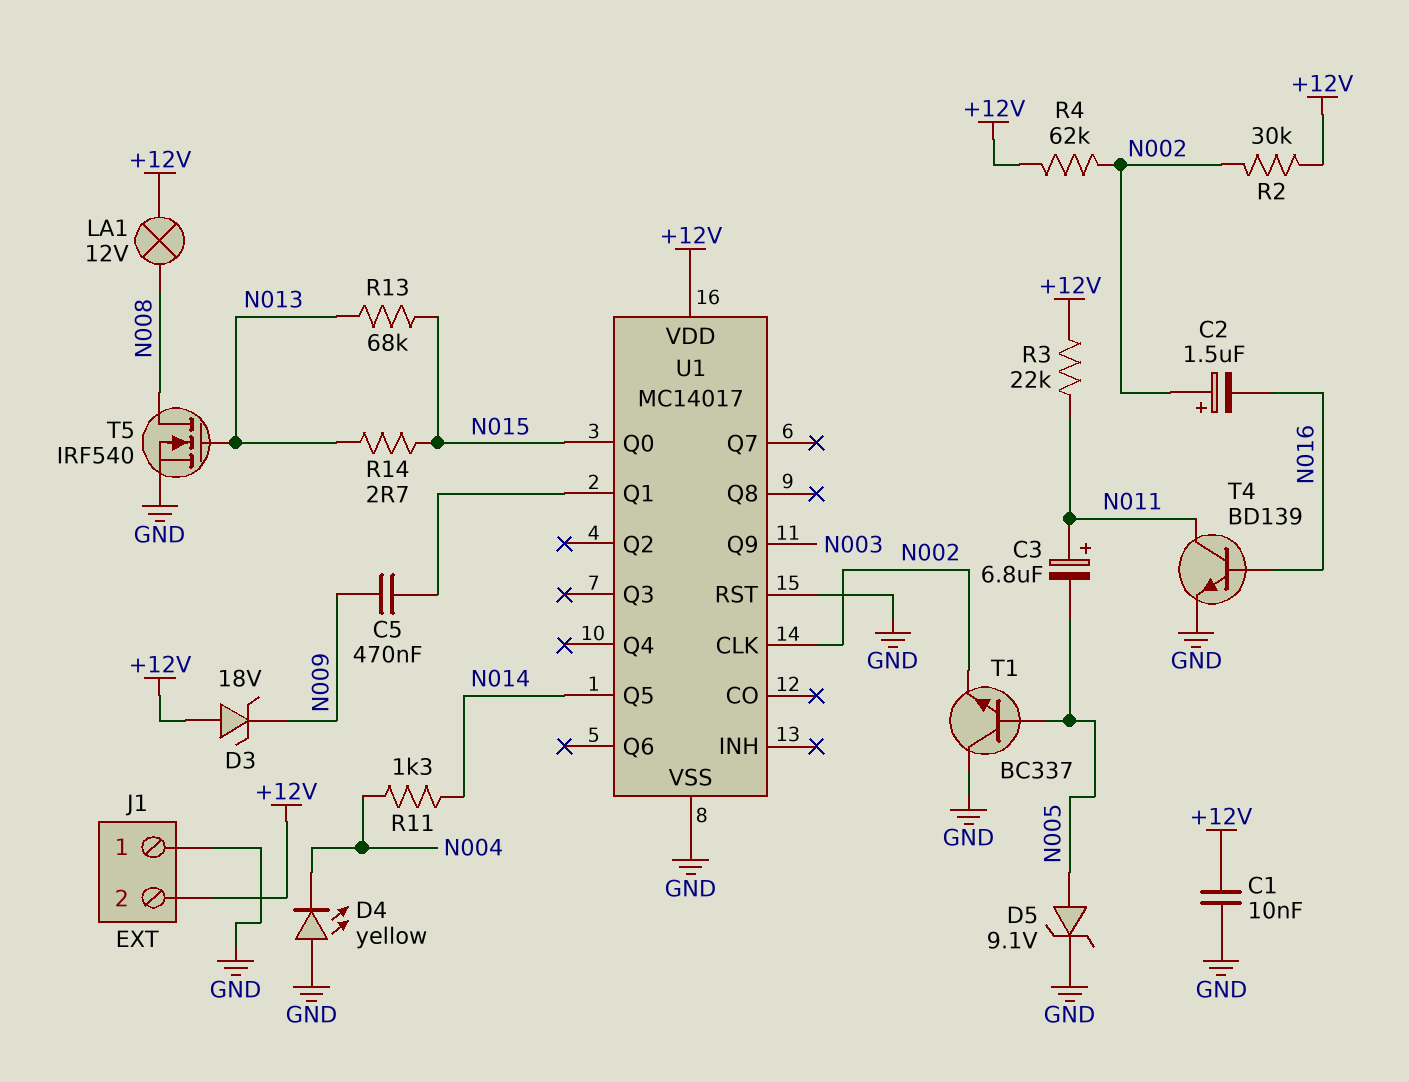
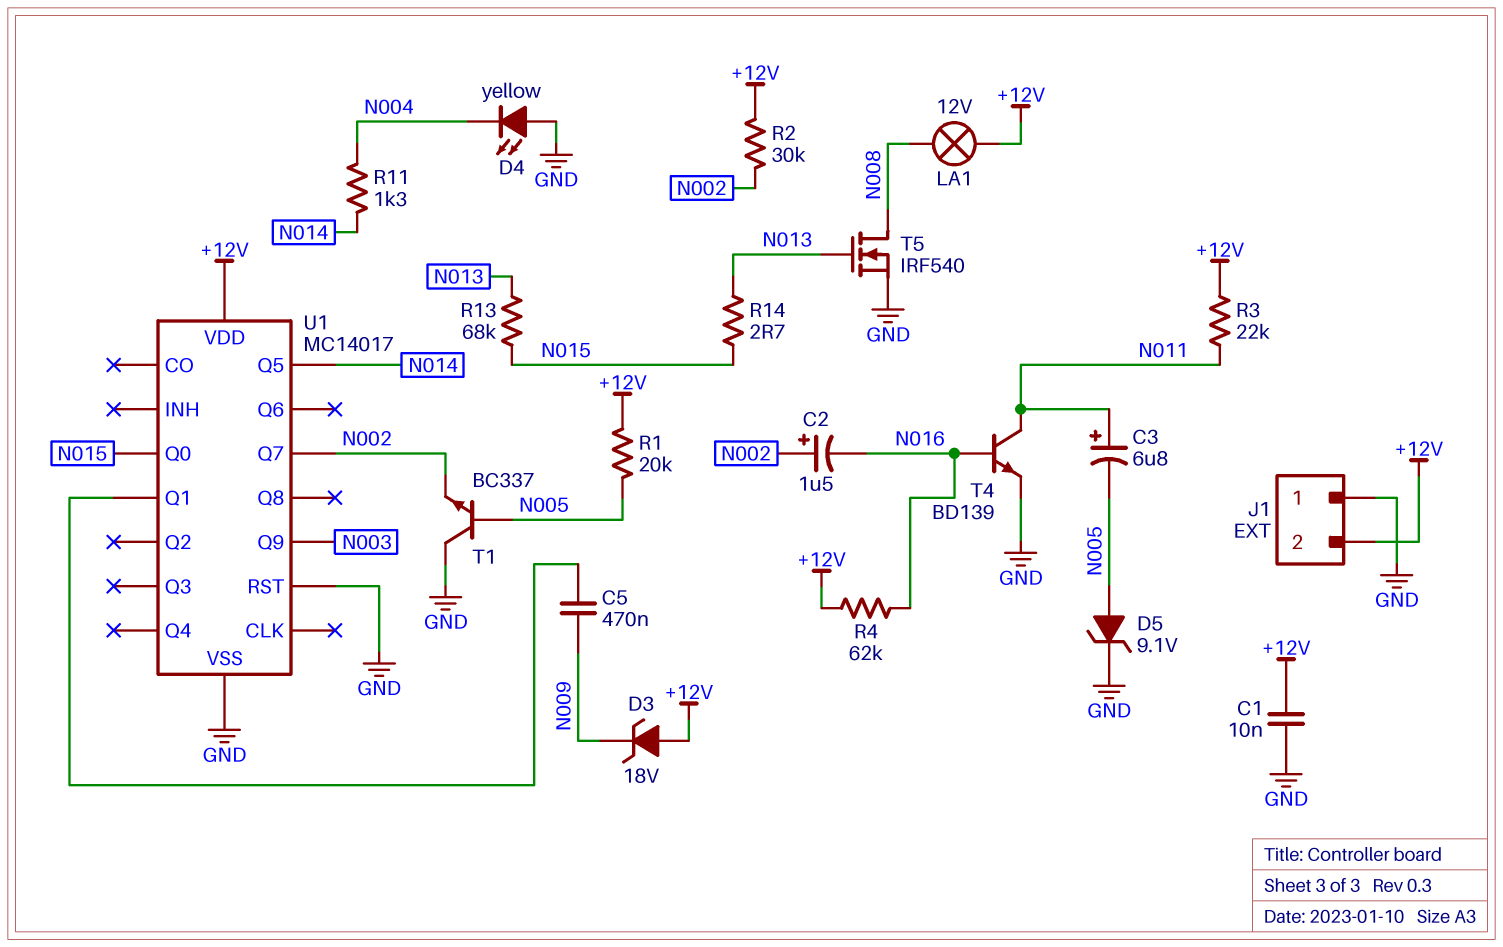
R1: none -> 20k (+12V, N005)
R4: 62k (+12V, N002) -> 62k (+12V, N016)
U1 pin CLK: N002 -> none
U1 pin Q7: none -> N002

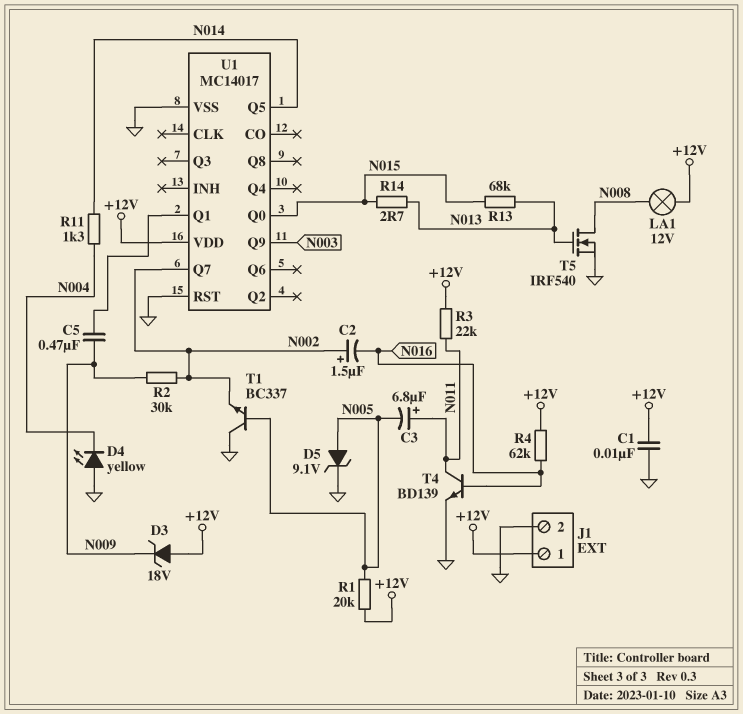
J1 pin 1: GND -> +12V
J1 pin 2: +12V -> GND
R2: 30k (+12V, N002) -> 30k (N002, N009)

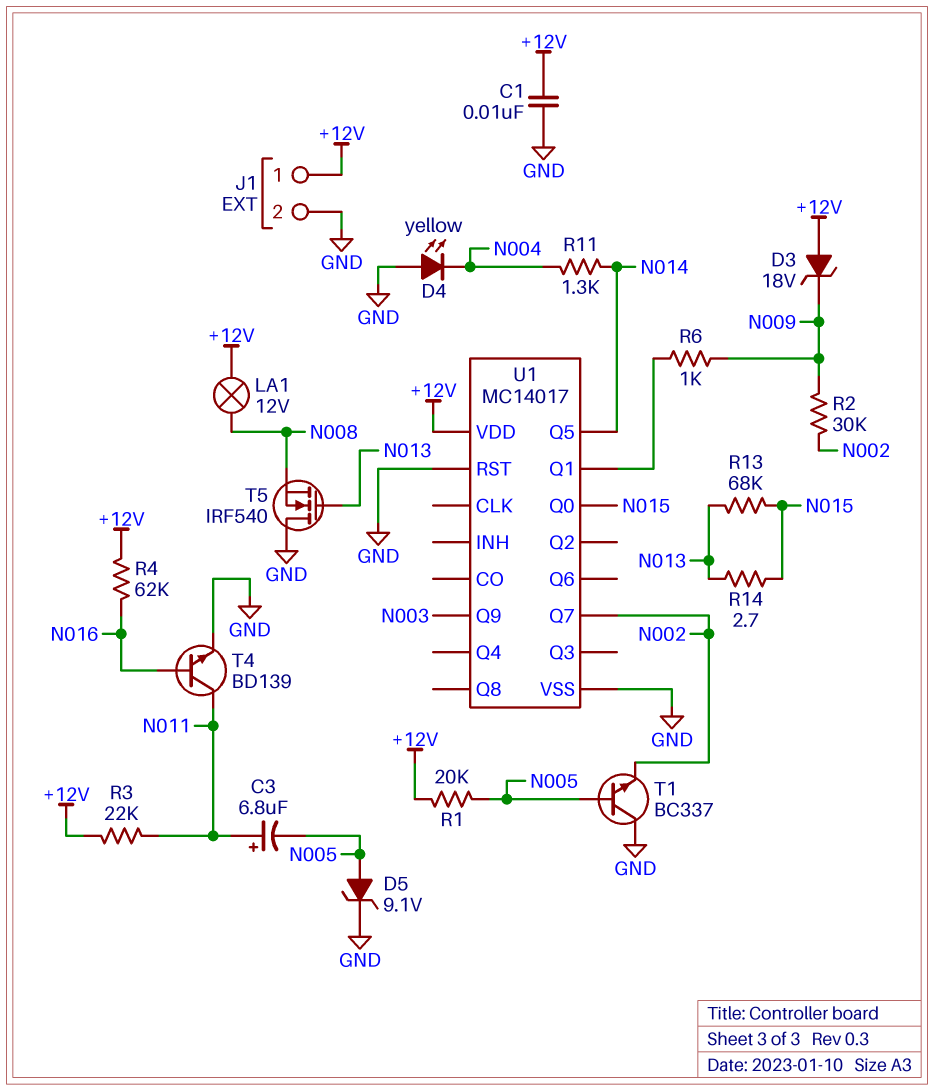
C2: 1.5uF (plus N002, minus N016) -> none
C5: 470nF (N009, U1/Q1) -> none
R6: none -> 1k (N009, U1/Q1)
T5: NMOS IRF540 (G N013, D N008, S GND) -> NMOS IRF540 (G N013, D GND, S N008)

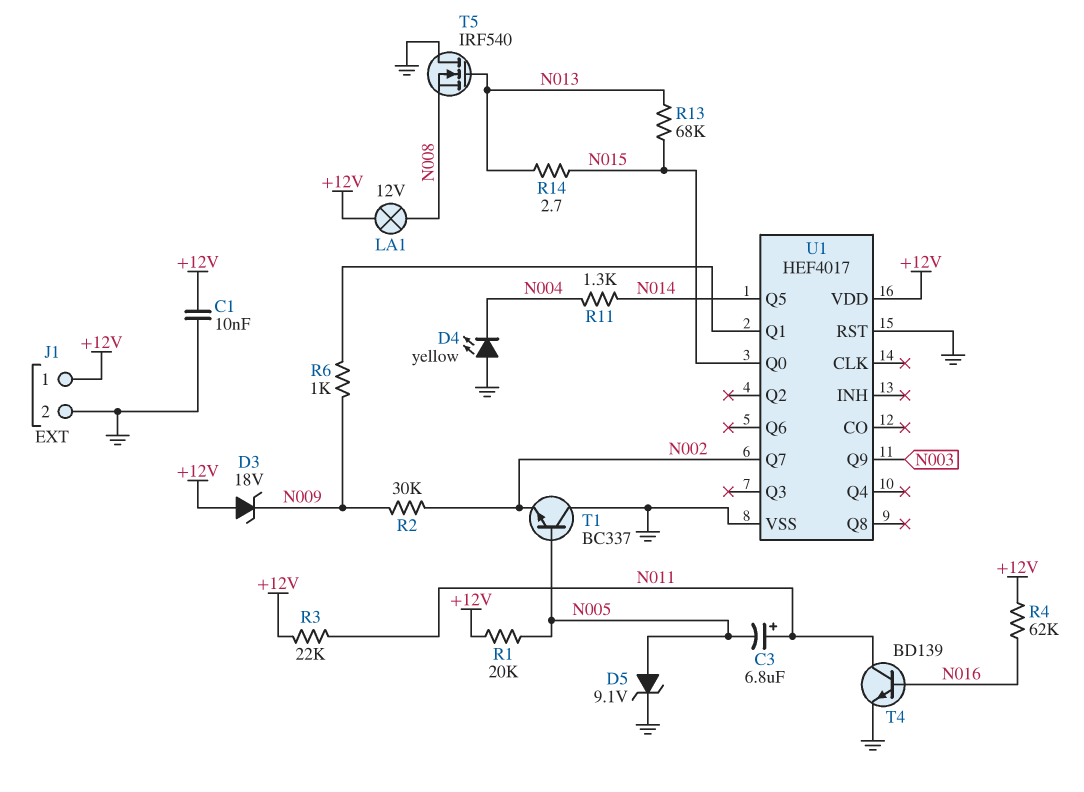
U1: MC14017 -> HEF4017

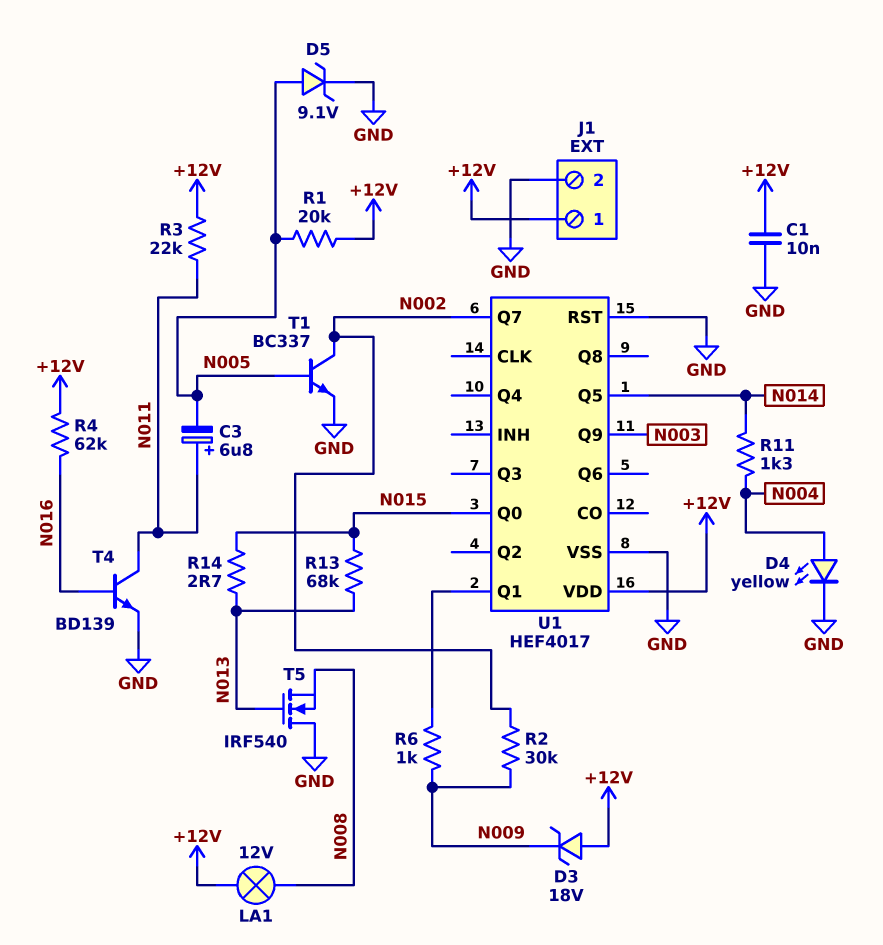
D4: LED yellow (A GND, K N004) -> LED yellow (A N004, K GND)
T1: NPN BC337 (B N005, C GND, E N002) -> NPN BC337 (B N005, C N002, E GND)

